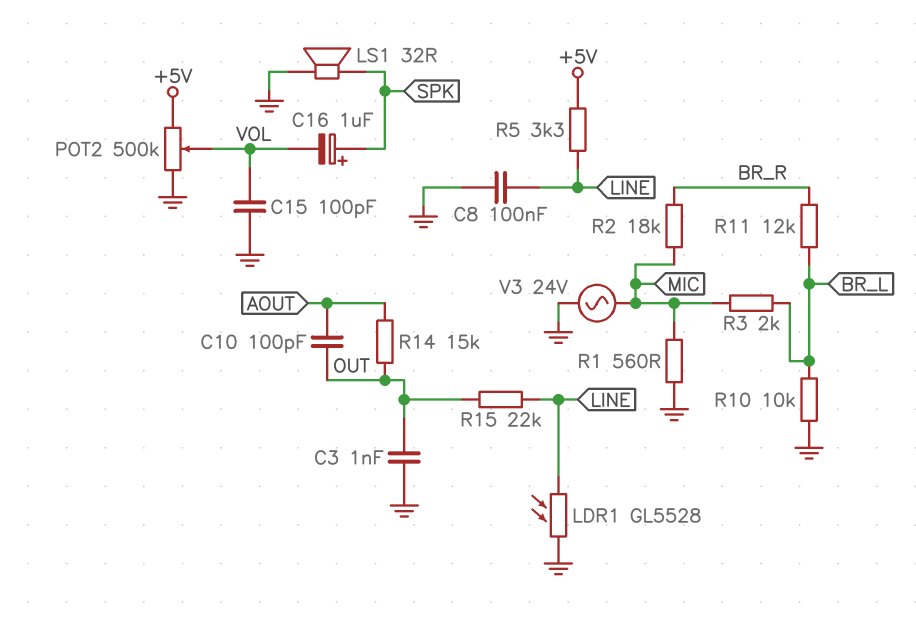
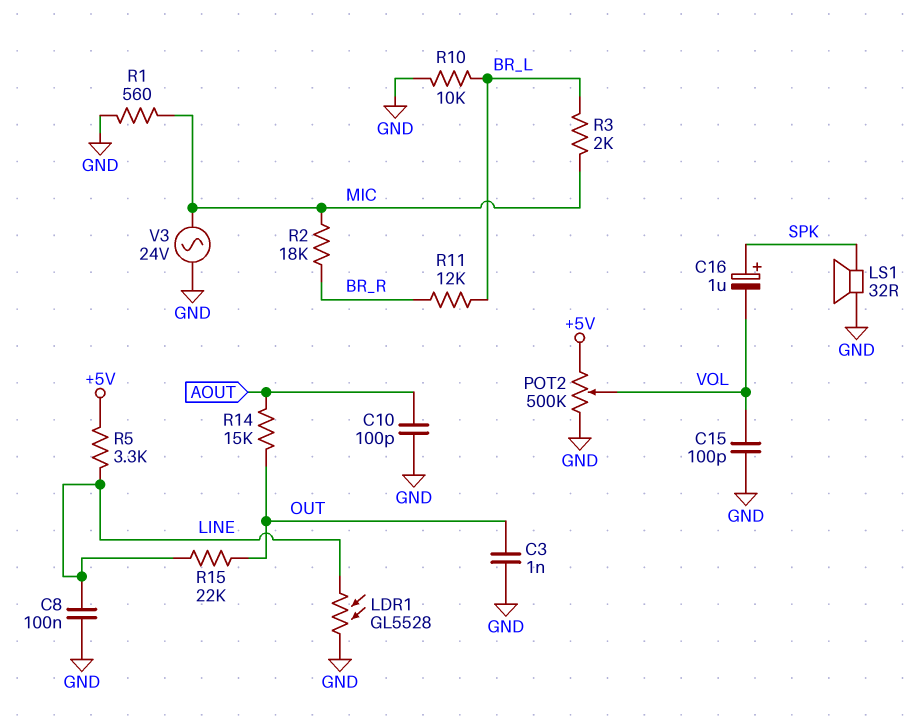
C10: 100pF (AOUT, OUT) -> 100pF (AOUT, GND)

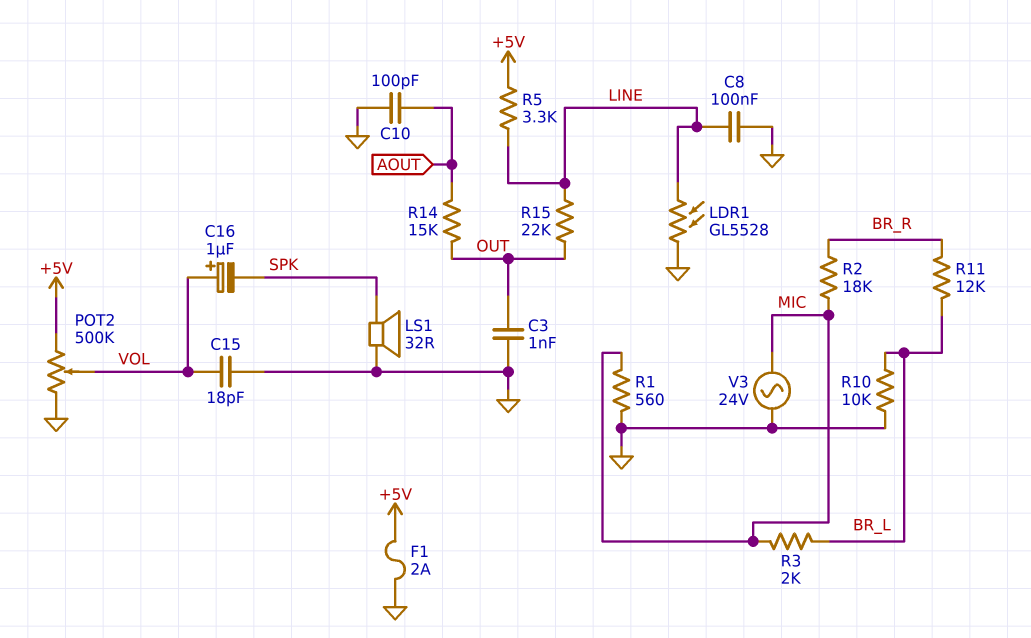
C15: 100pF (GND, VOL) -> 18pF (GND, VOL)
C16: 1uF (plus SPK, minus VOL) -> 1uF (plus VOL, minus SPK)
F1: none -> 2A (+5V, GND)

